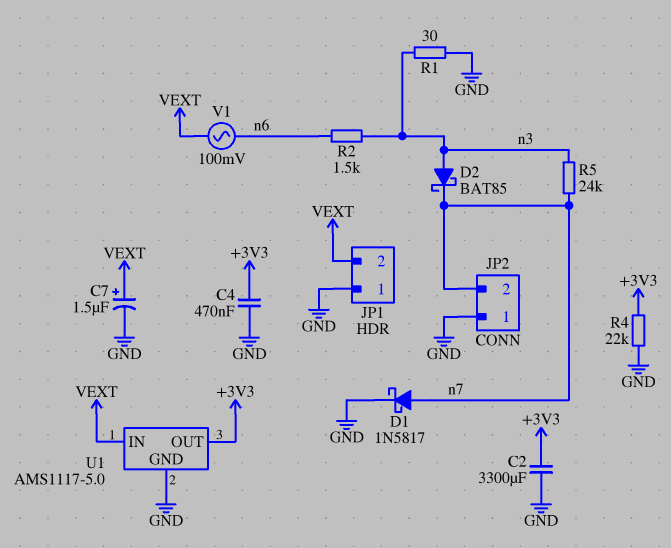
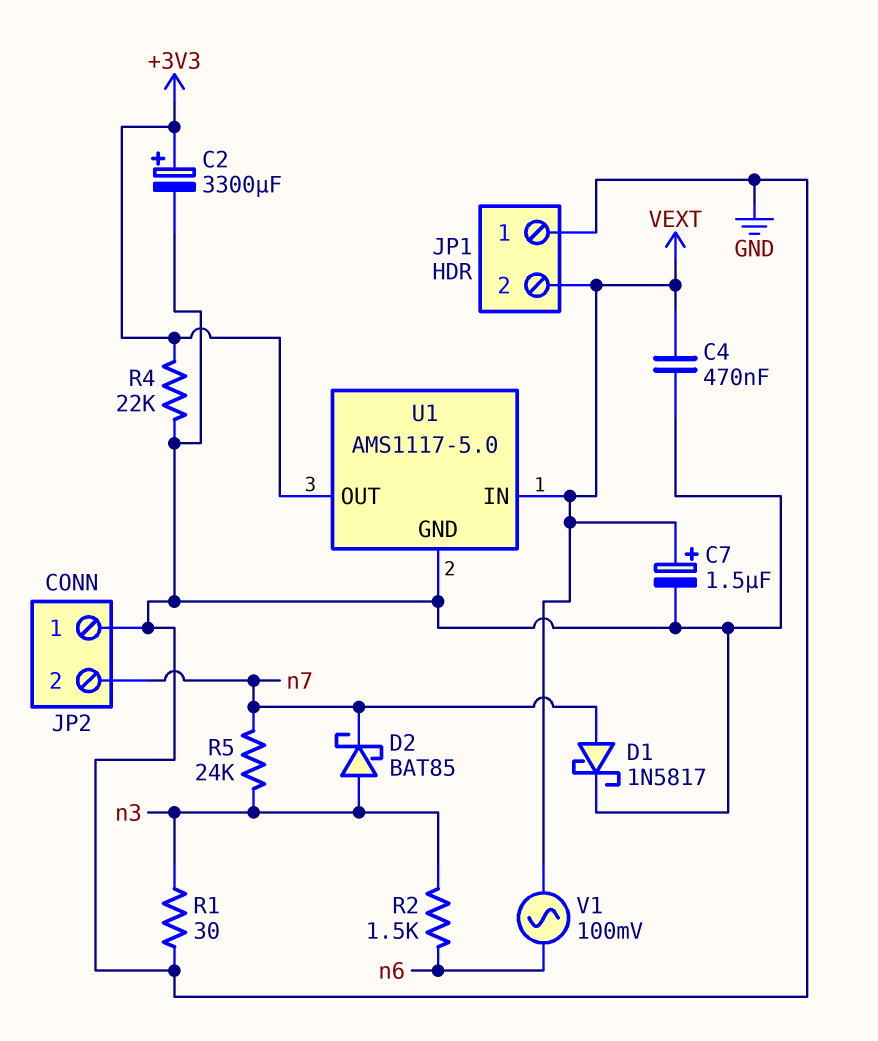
C2: 3300uF (+3V3, GND) -> 3300uF (plus +3V3, minus GND)
C4: 470nF (+3V3, GND) -> 470nF (GND, VEXT)

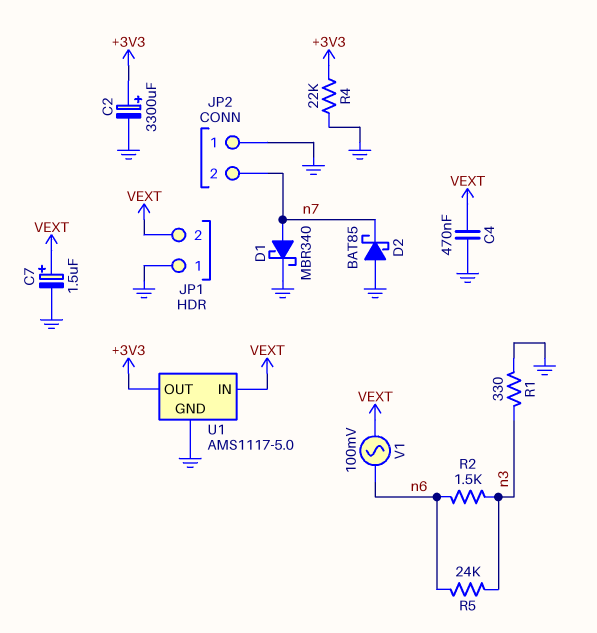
D1: schottky 1N5817 (A n7, K GND) -> schottky MBR340 (A n7, K GND)
D2: schottky BAT85 (A n3, K n7) -> schottky BAT85 (A GND, K n7)
R1: 30 (GND, n3) -> 330 (GND, n3)
R5: 24k (n3, n7) -> 24k (n3, n6)

